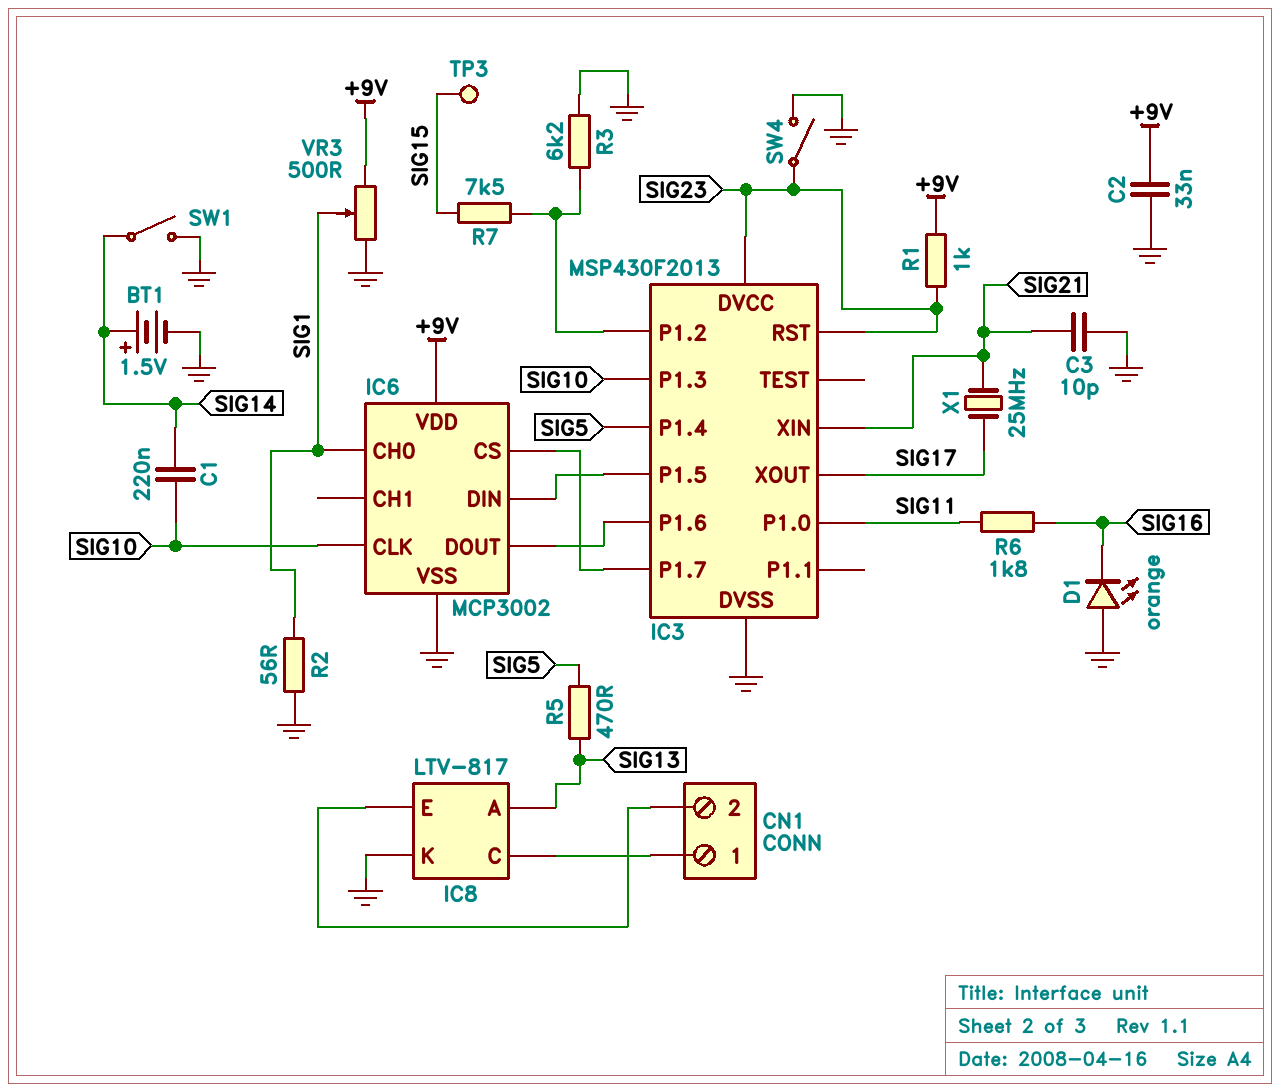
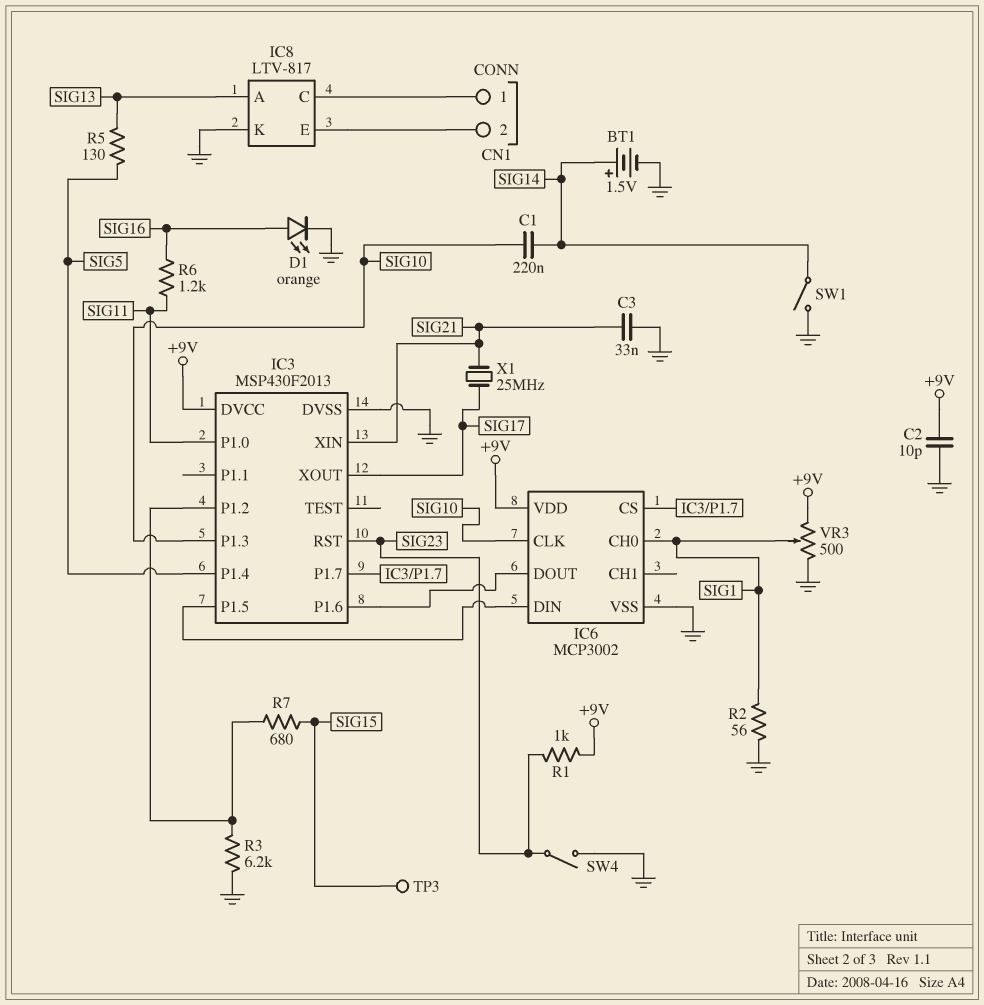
C2: 33nF (+9V, GND) -> 10pF (+9V, GND)
C3: 10pF (GND, SIG21) -> 33nF (GND, SIG21)
D1: LED orange (A GND, K SIG16) -> LED orange (A SIG16, K GND)
IC3 pin DVCC: SIG23 -> +9V
R5: 470 (SIG5, SIG13) -> 130 (SIG5, SIG13)
R6: 1.8k (SIG11, SIG16) -> 1.2k (SIG11, SIG16)
R7: 7.5k (IC3/P1.2, SIG15) -> 680 (IC3/P1.2, SIG15)

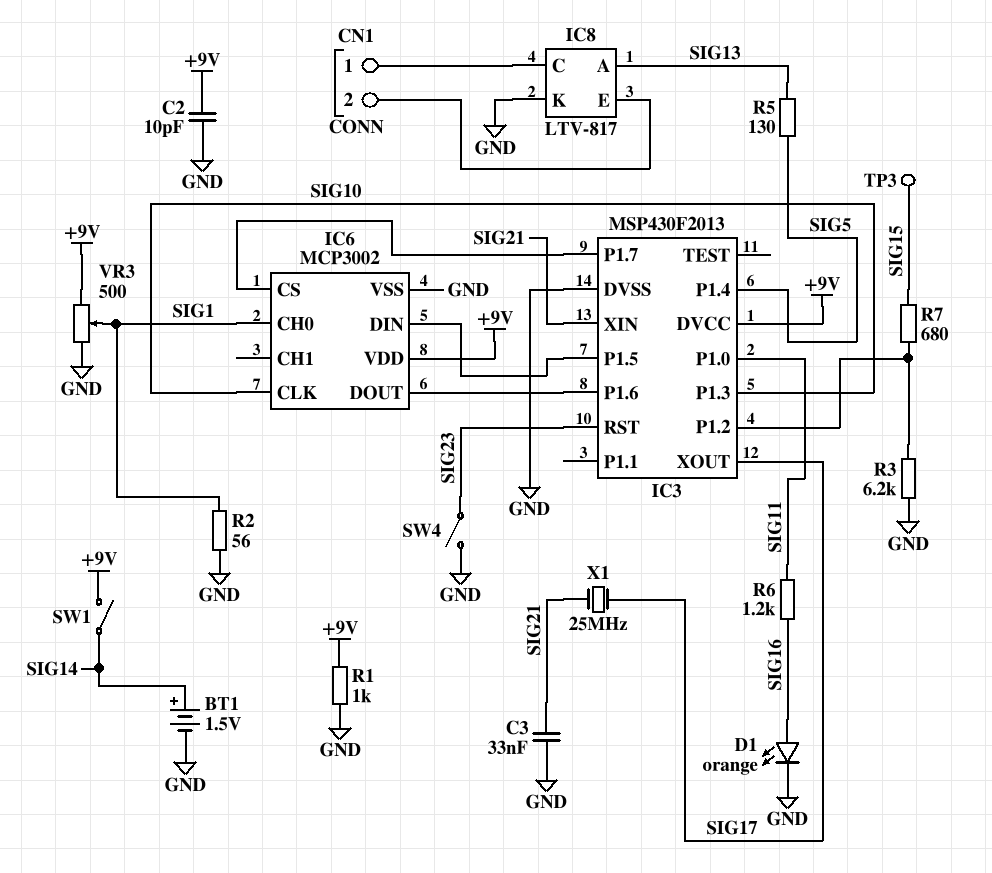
C1: 220nF (SIG10, SIG14) -> none
R1: 1k (+9V, SIG23) -> 1k (+9V, GND)
SW1: switch (GND, SIG14) -> switch (+9V, SIG14)

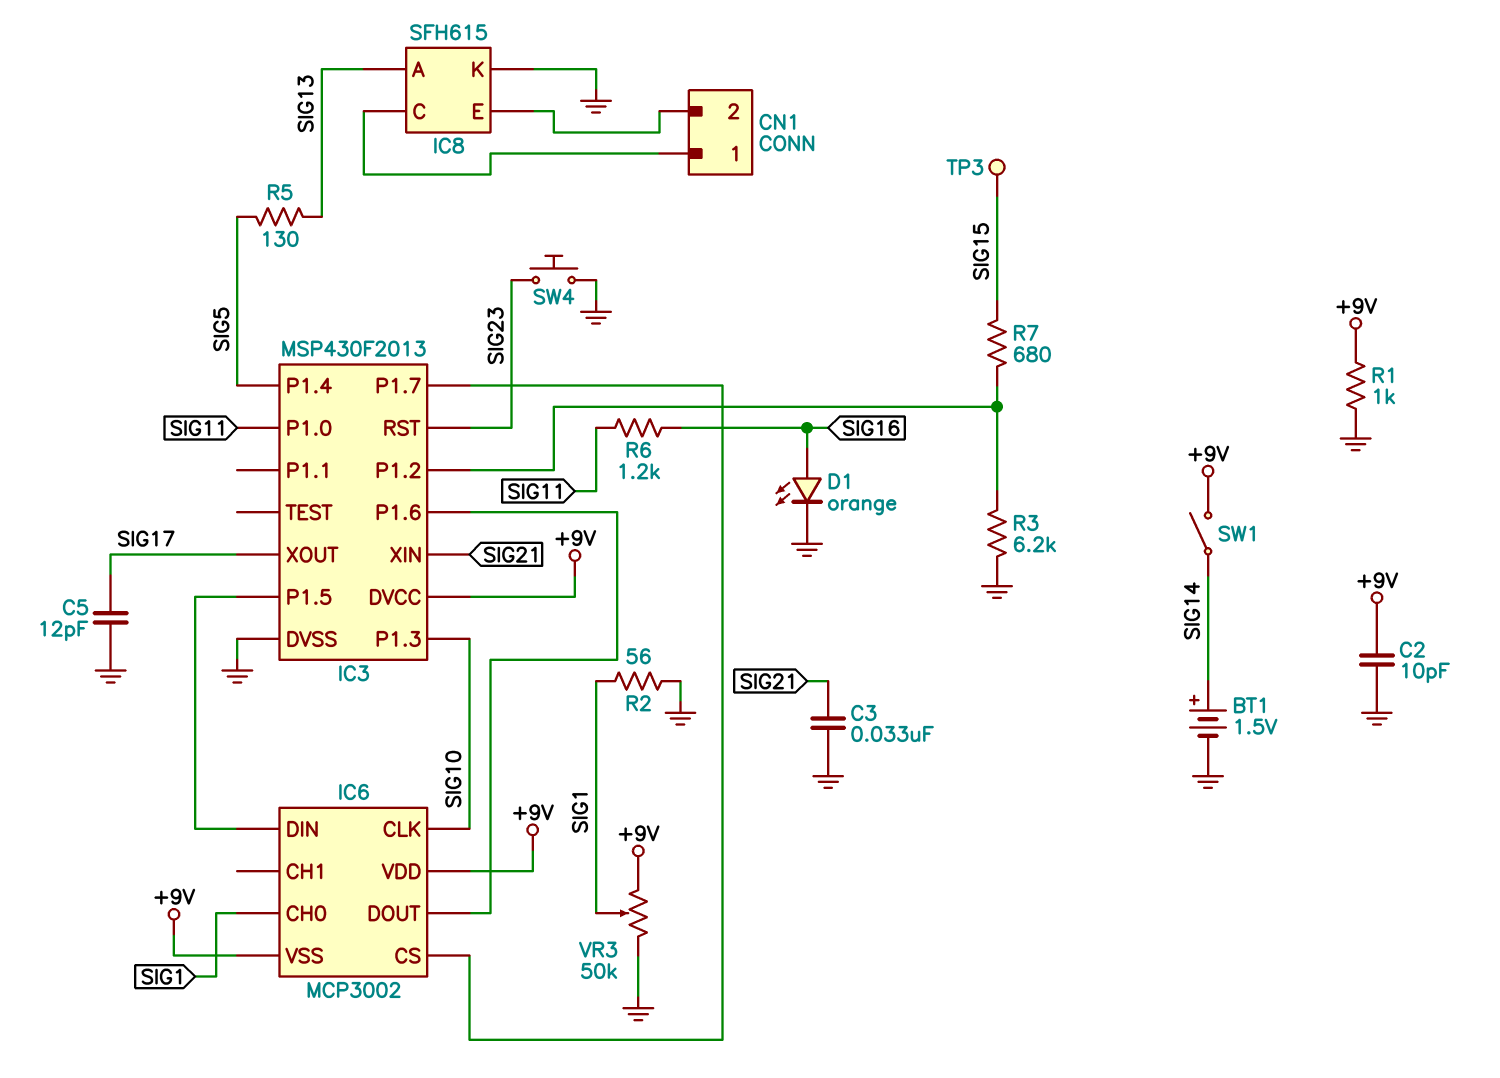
C5: none -> 12pF (GND, SIG17)
IC6 pin VSS: GND -> +9V
IC8: LTV-817 -> SFH615
SW4: switch (GND, SIG23) -> button (GND, SIG23)
VR3: 500 (+9V, GND, wiper SIG1) -> 50k (+9V, GND, wiper SIG1)
X1: 25MHz (SIG17, SIG21) -> none

